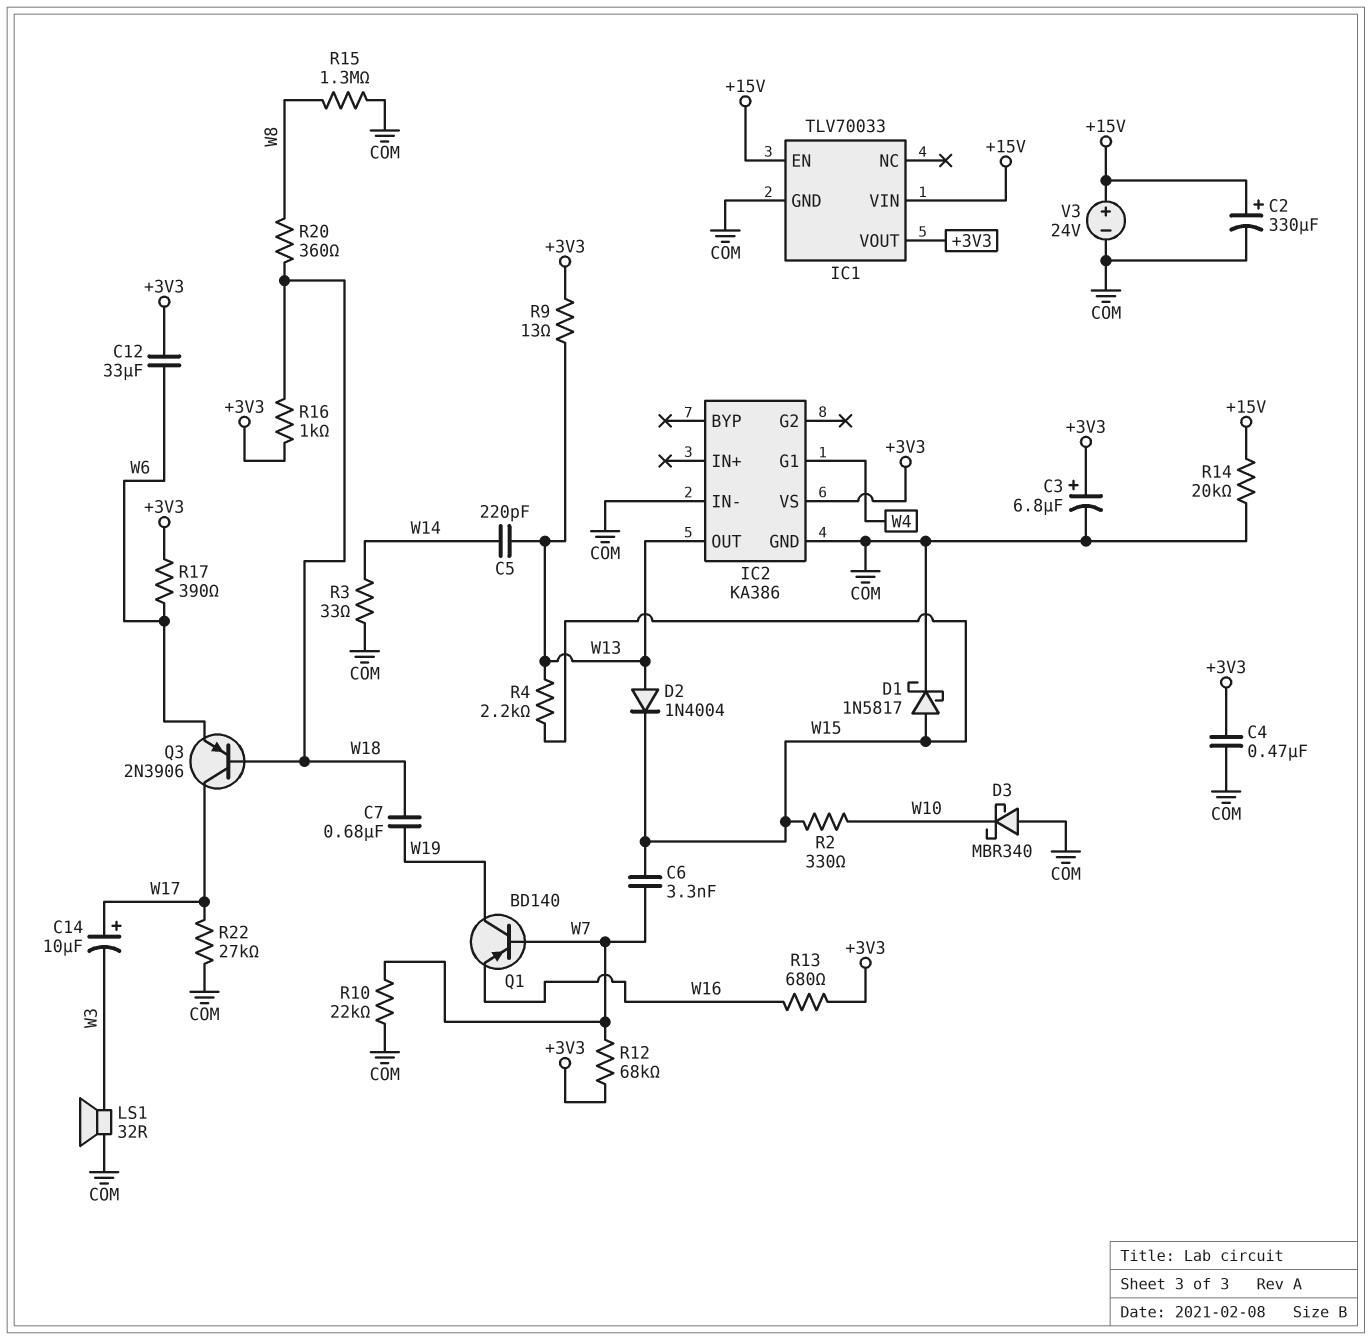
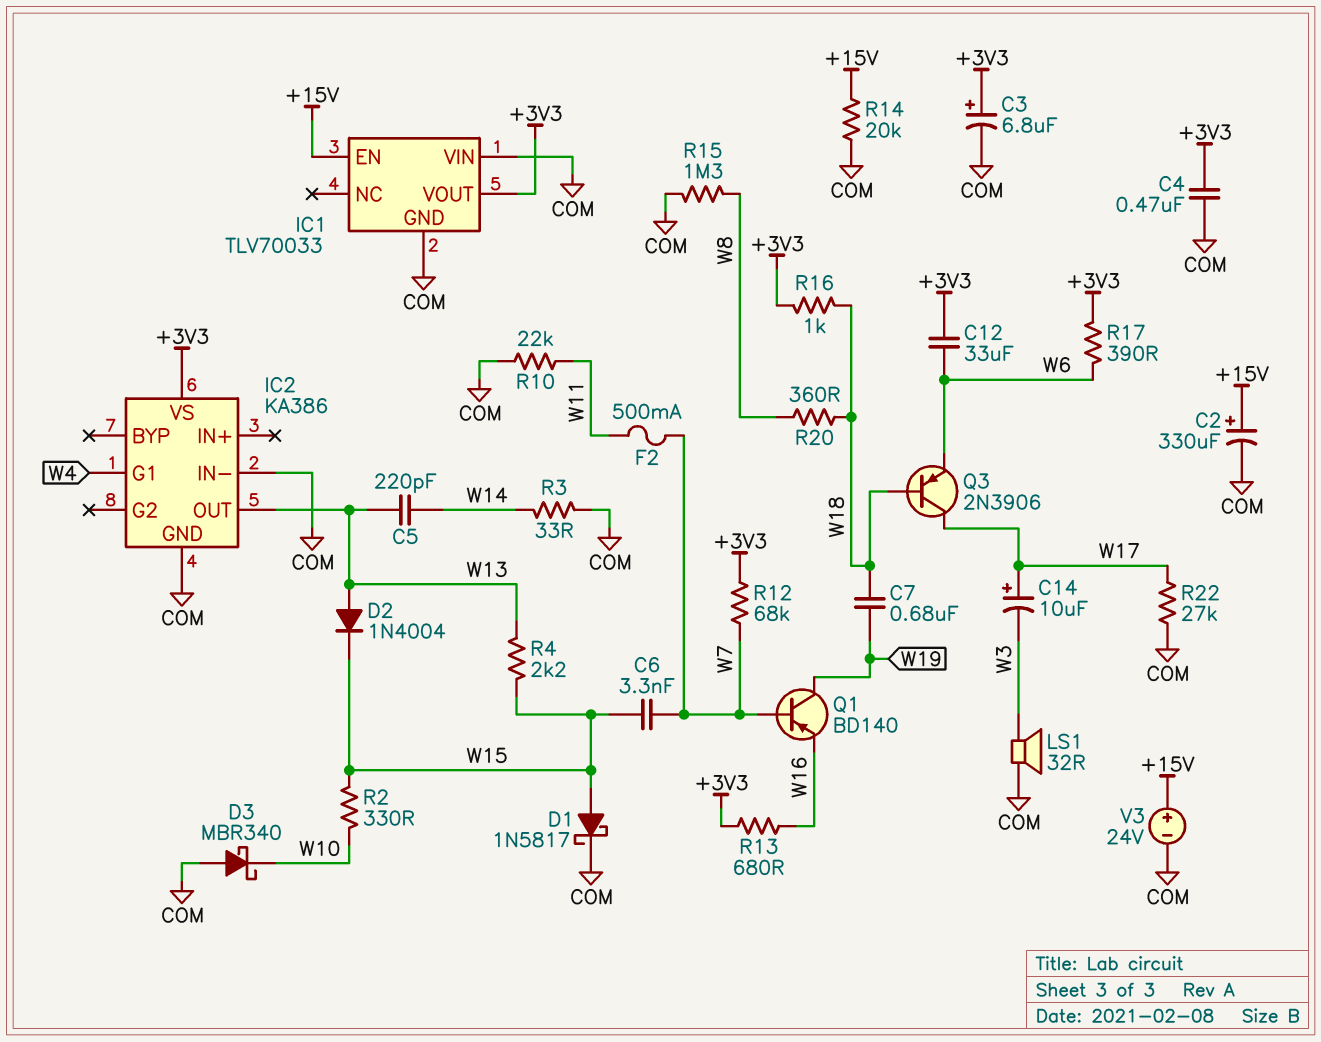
F2: none -> 500mA (W7, W11)
IC1 pin VIN: +15V -> COM
R9: 13 (+3V3, W13) -> none
R10: 22k (COM, W7) -> 22k (COM, W11)

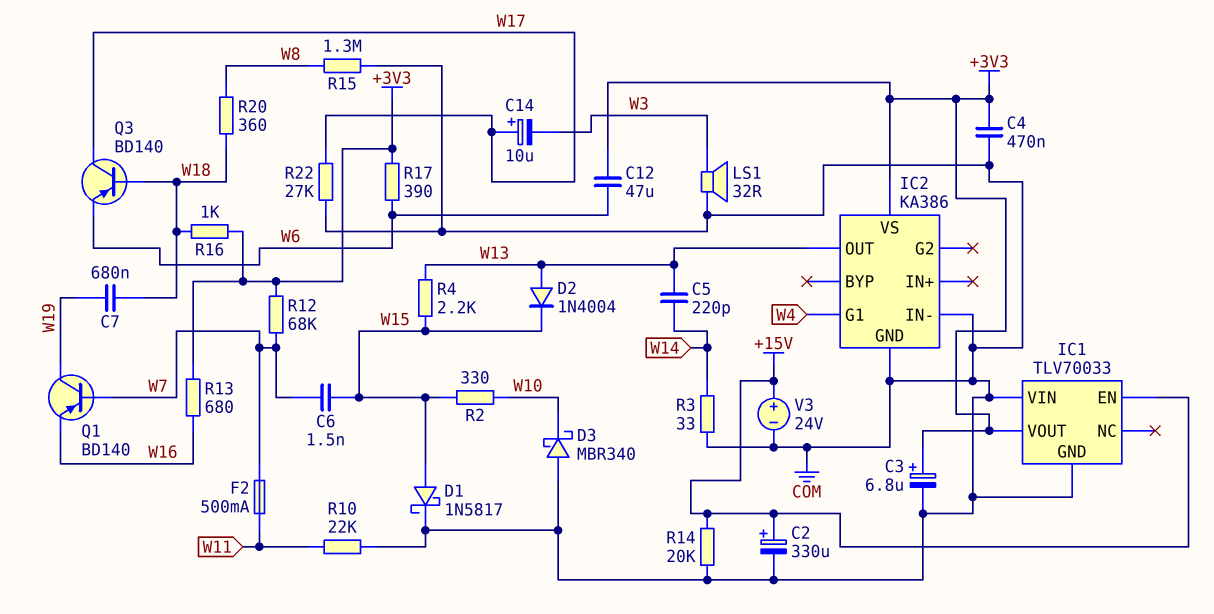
C6: 3.3nF (W7, W15) -> 1.5nF (W7, W15)
C12: 33uF (+3V3, W6) -> 47uF (+3V3, W6)
Q3: PNP 2N3906 (B W18, C W17, E W6) -> PNP BD140 (B W18, C W17, E W6)

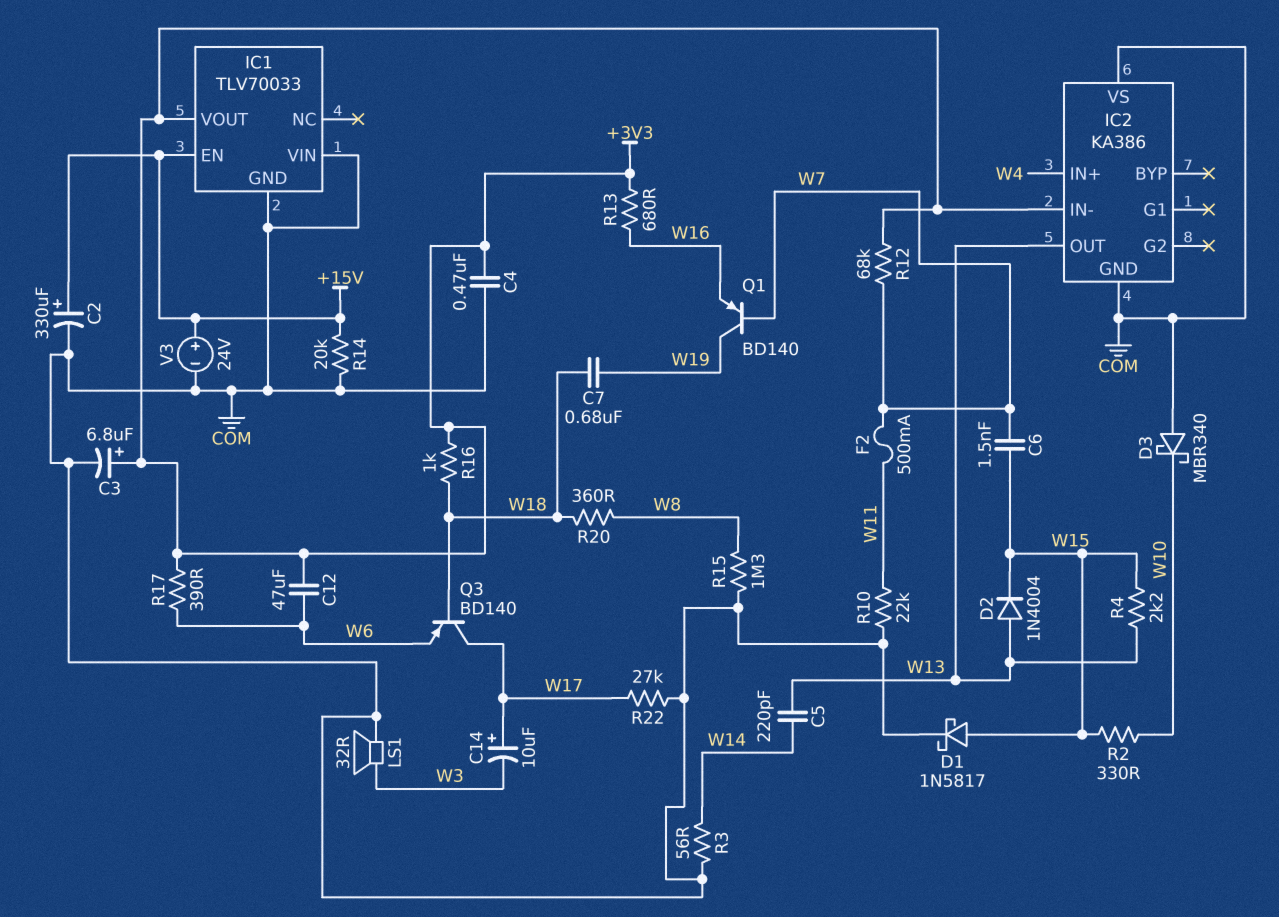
IC2 pin G1: W4 -> none
IC2 pin IN+: none -> W4
IC2 pin IN-: COM -> +3V3
IC2 pin VS: +3V3 -> COM
R3: 33 (COM, W14) -> 56 (COM, W14)

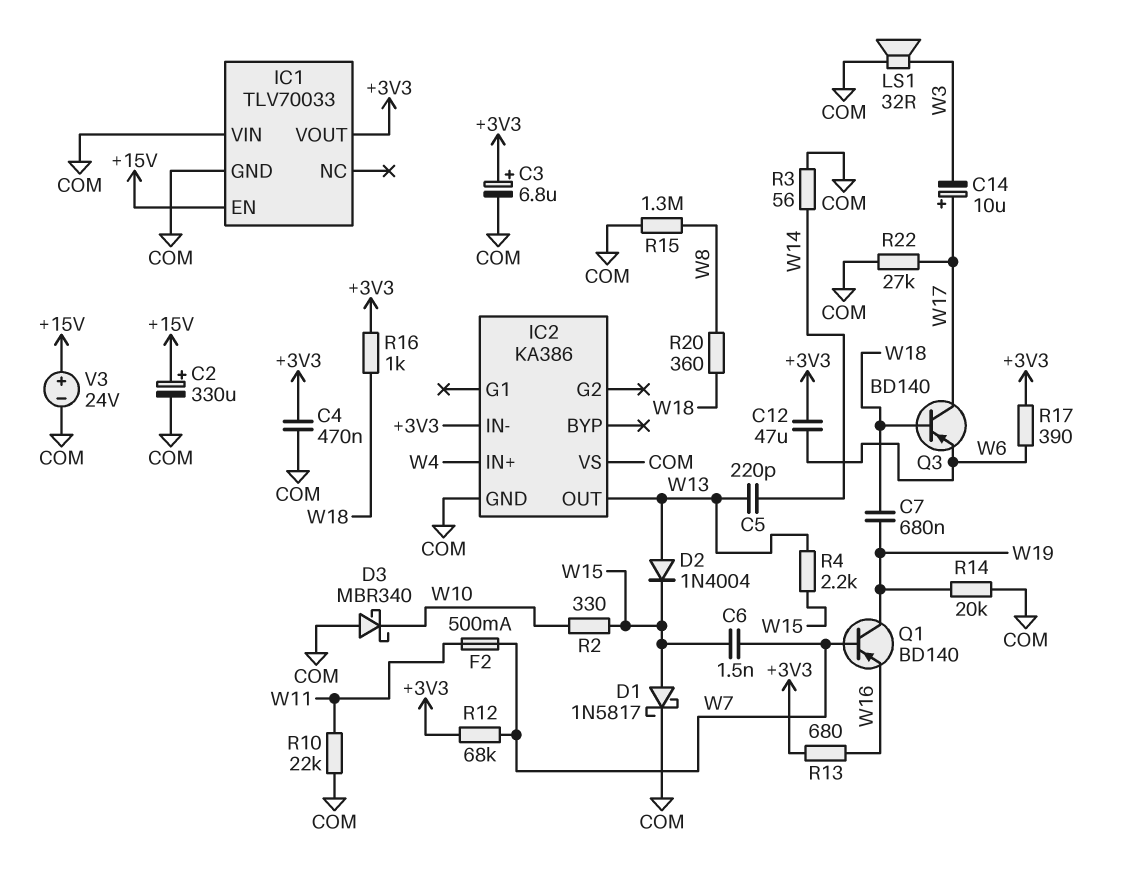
R14: 20k (+15V, COM) -> 20k (COM, W19)

